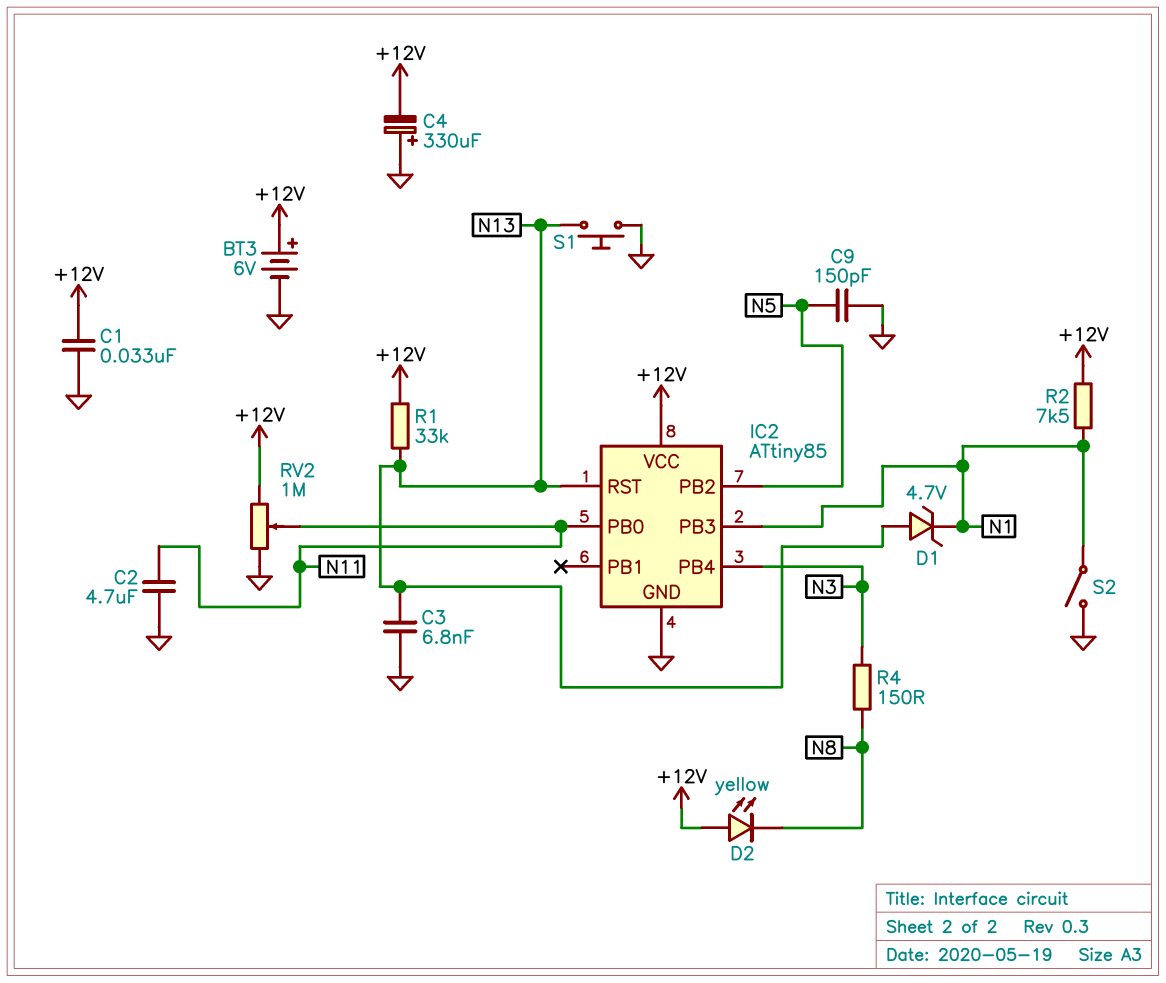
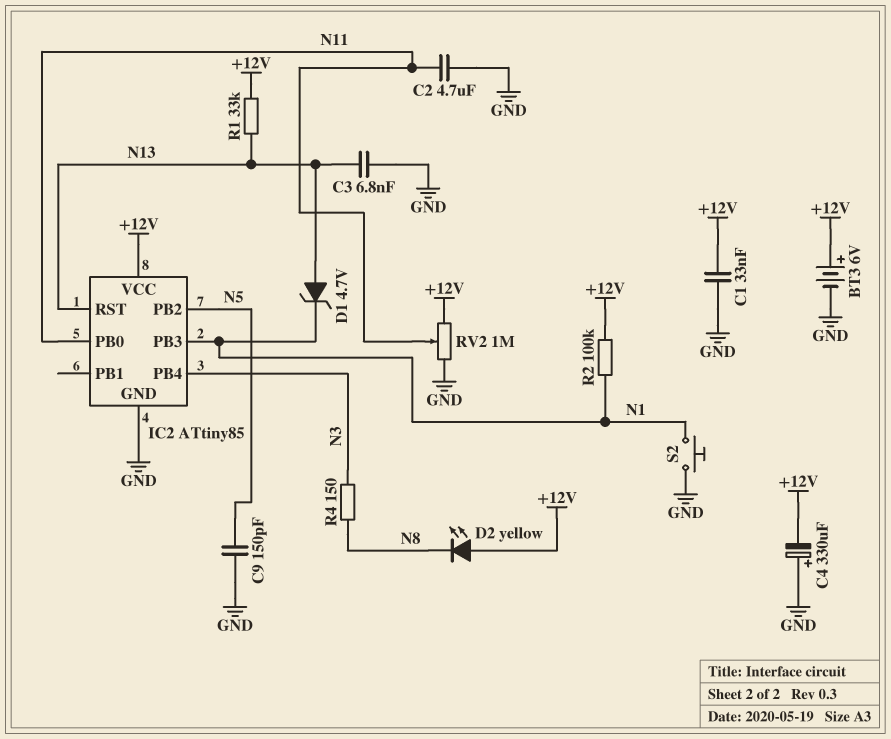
R2: 7.5k (+12V, N1) -> 100k (+12V, N1)
S1: button (GND, N13) -> none
S2: switch (GND, N1) -> button (GND, N1)

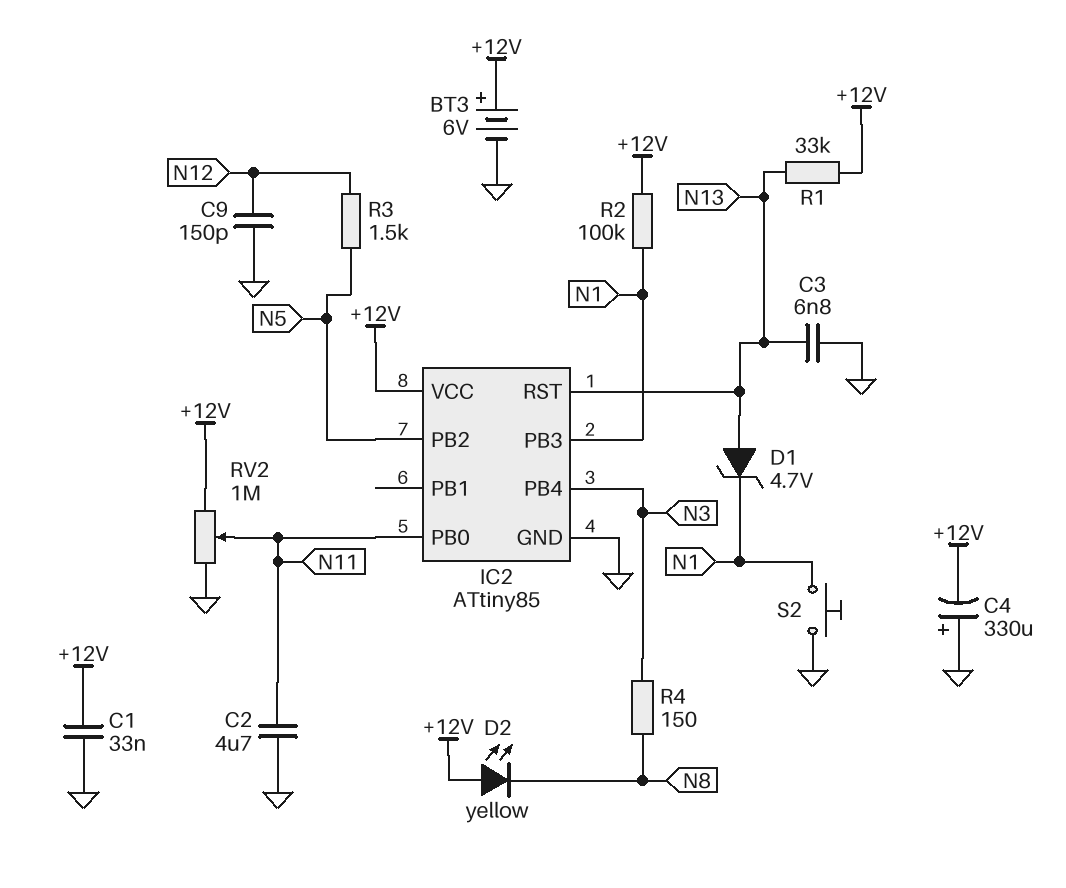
C9: 150pF (GND, N5) -> 150pF (GND, N12)
R3: none -> 1.5k (N5, N12)

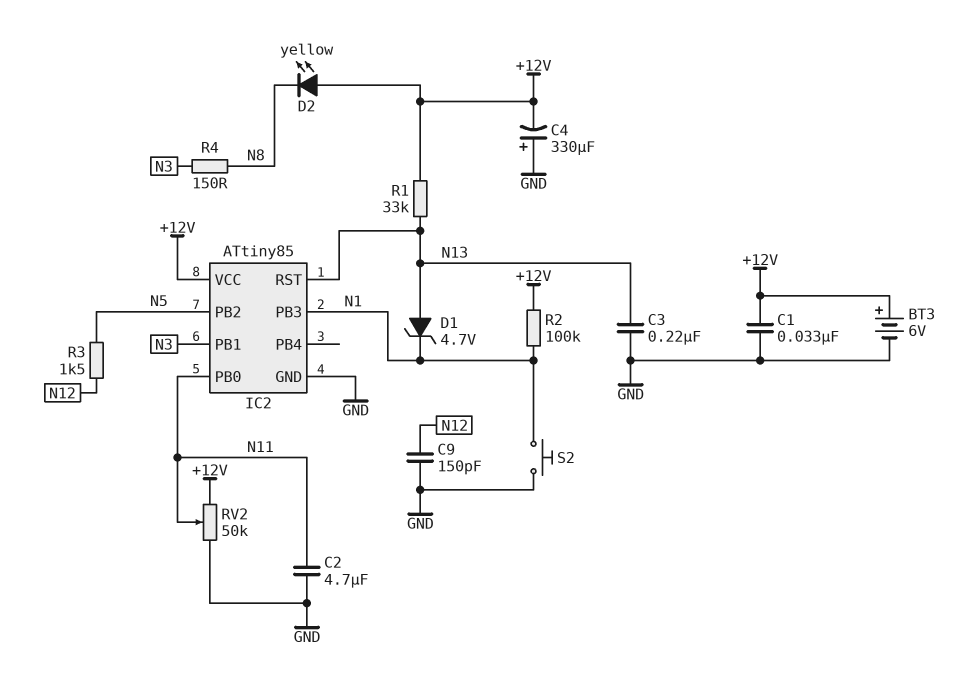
C3: 6.8nF (GND, N13) -> 220nF (GND, N13)
IC2 pin PB1: none -> N3
IC2 pin PB4: N3 -> none
RV2: 1M (+12V, GND, wiper N11) -> 50k (+12V, GND, wiper N11)

